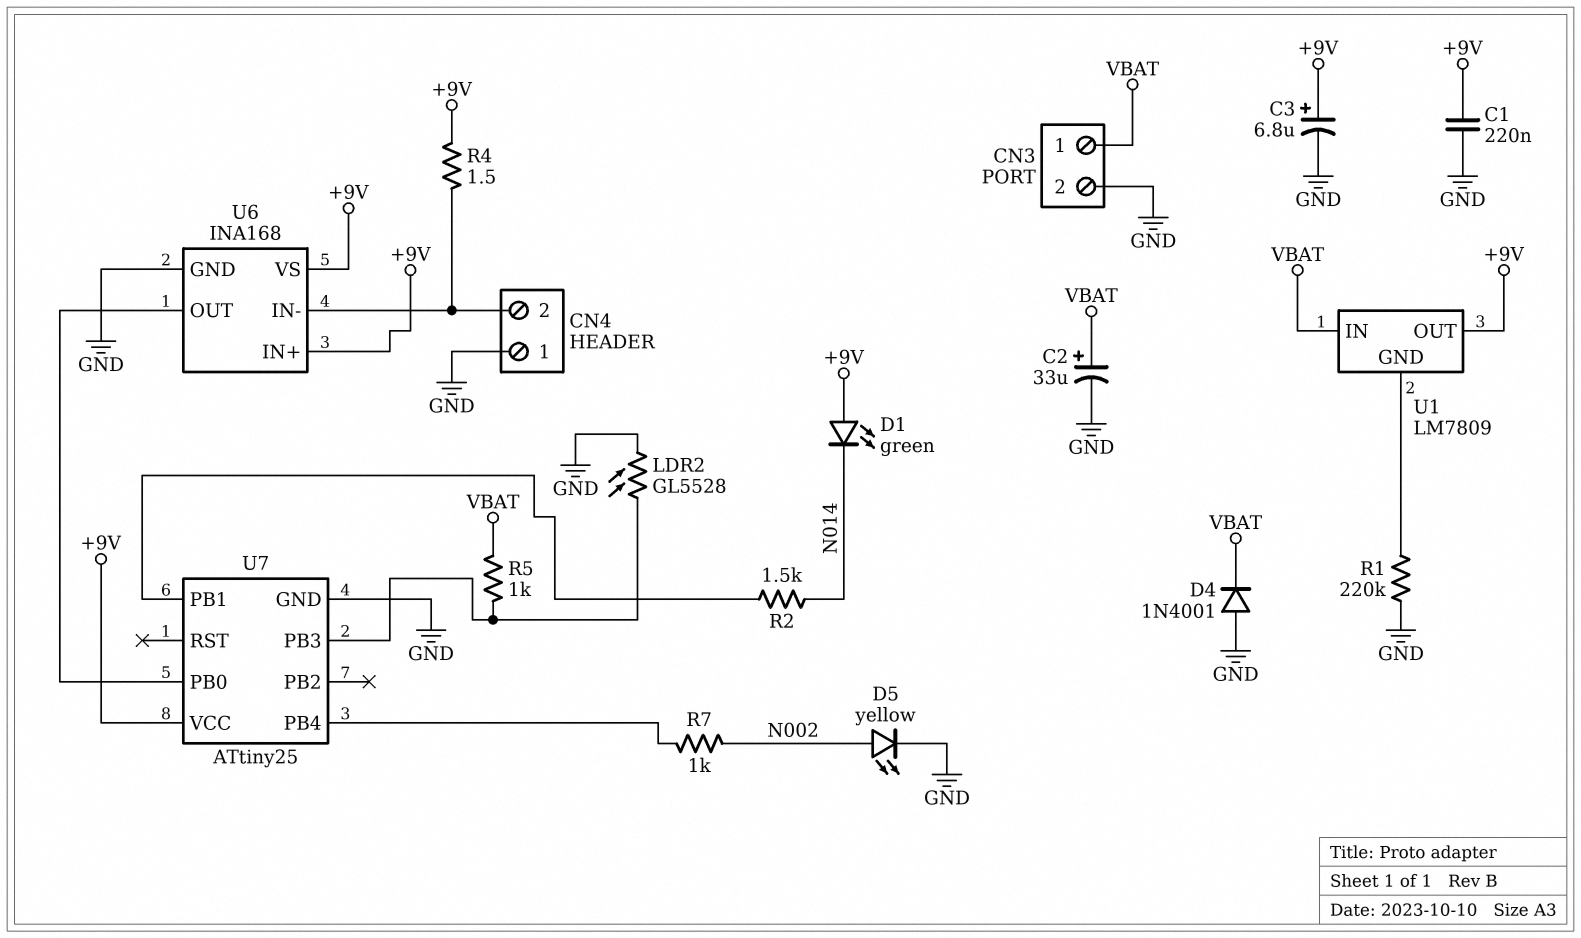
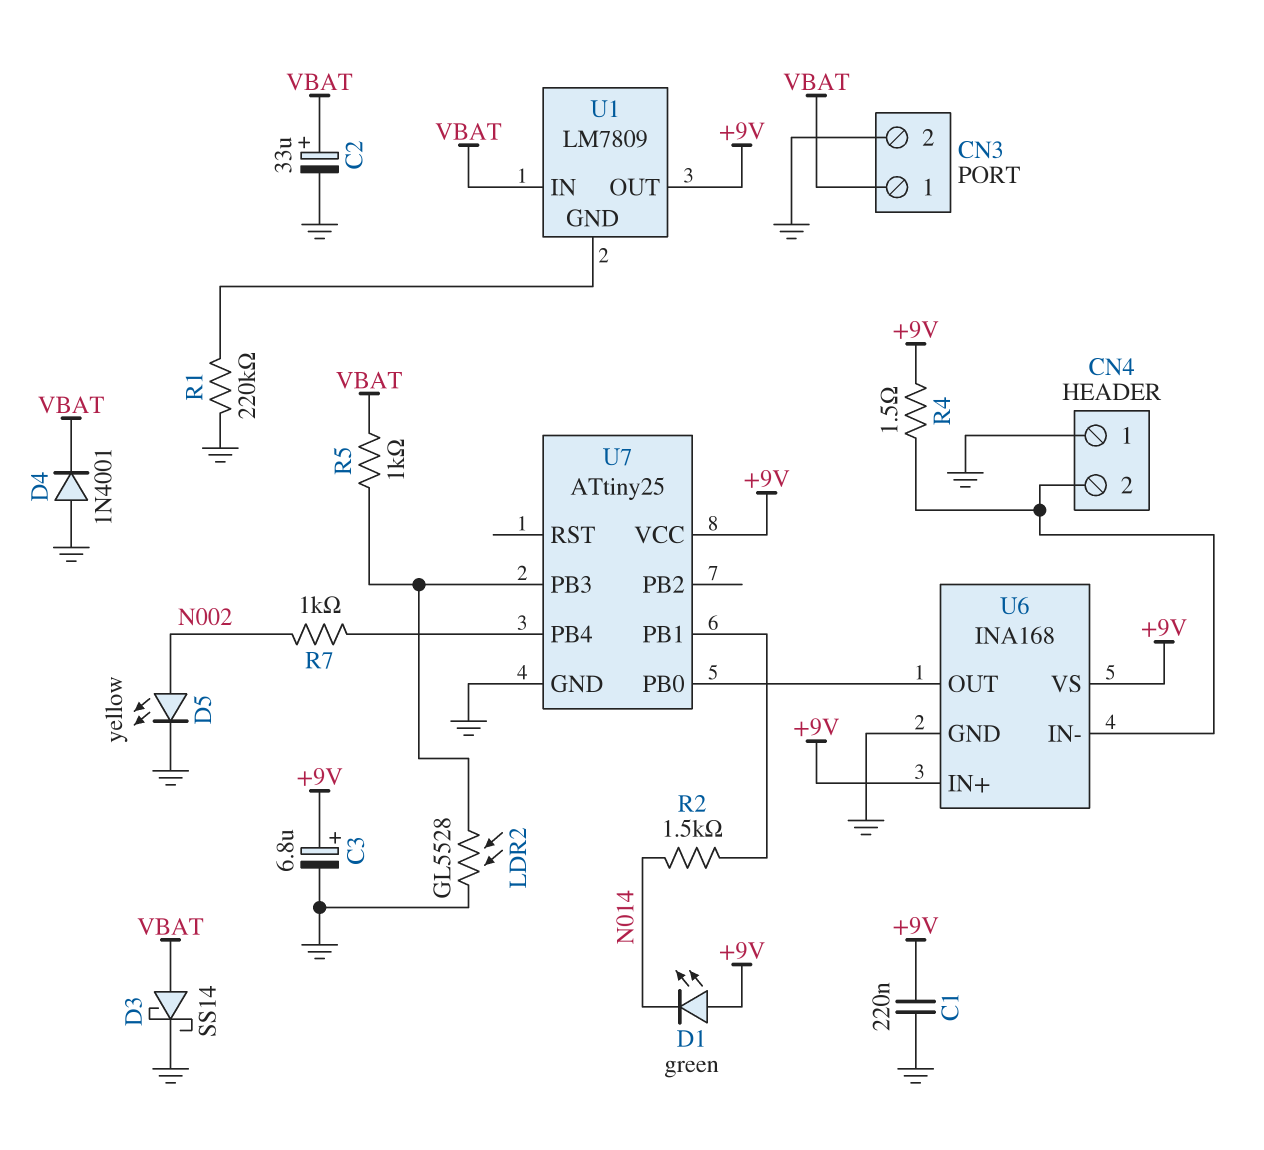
D3: none -> schottky SS14 (A VBAT, K GND)

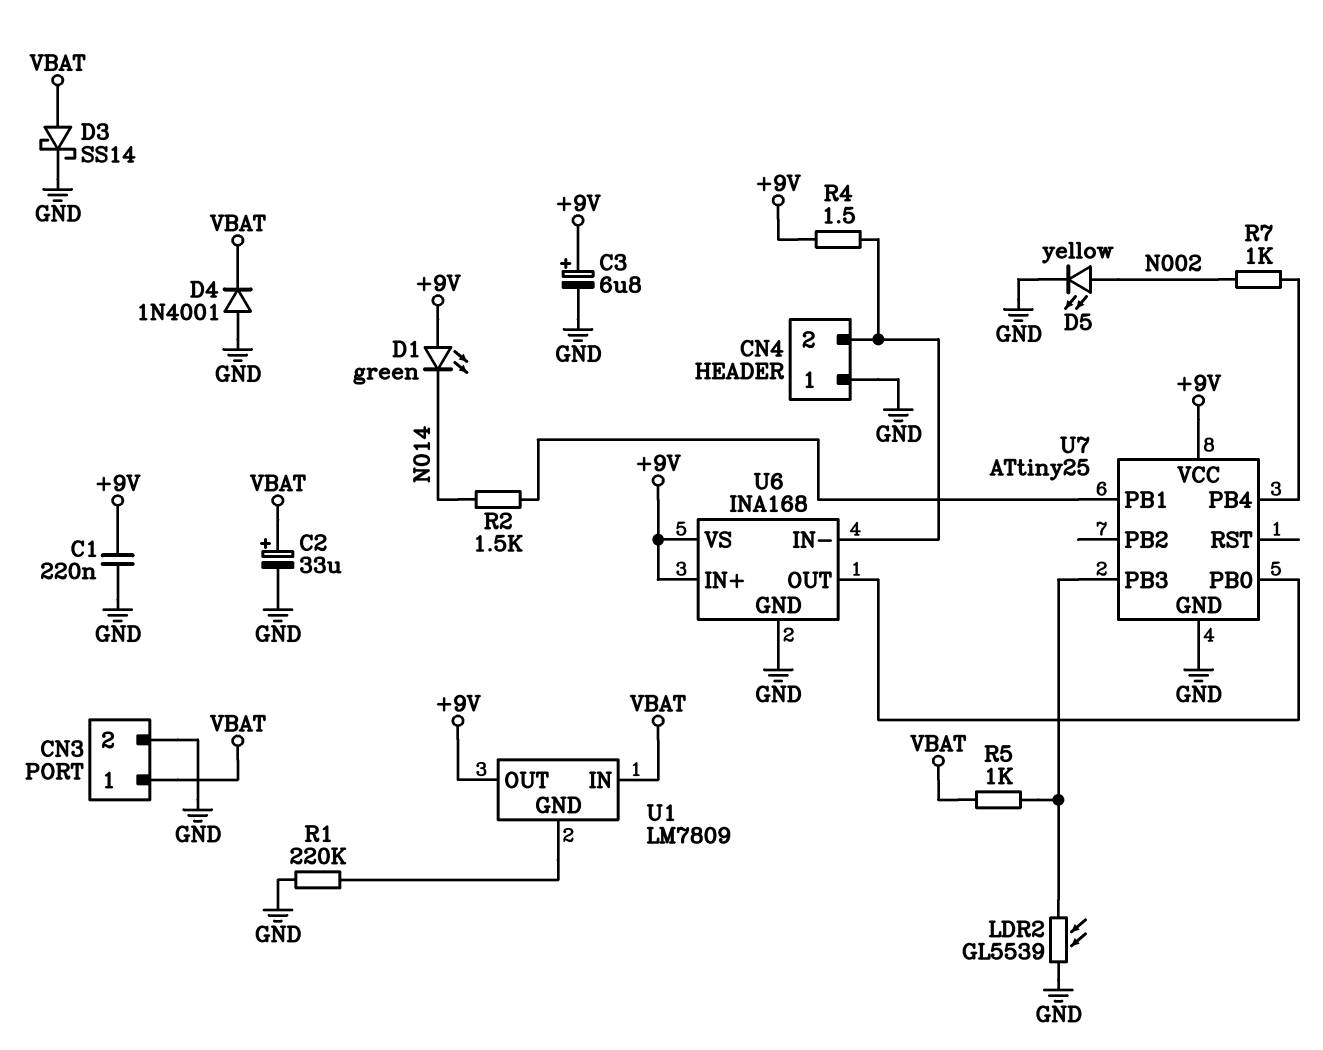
LDR2: GL5528 (GND, U7/PB3) -> GL5539 (GND, U7/PB3)

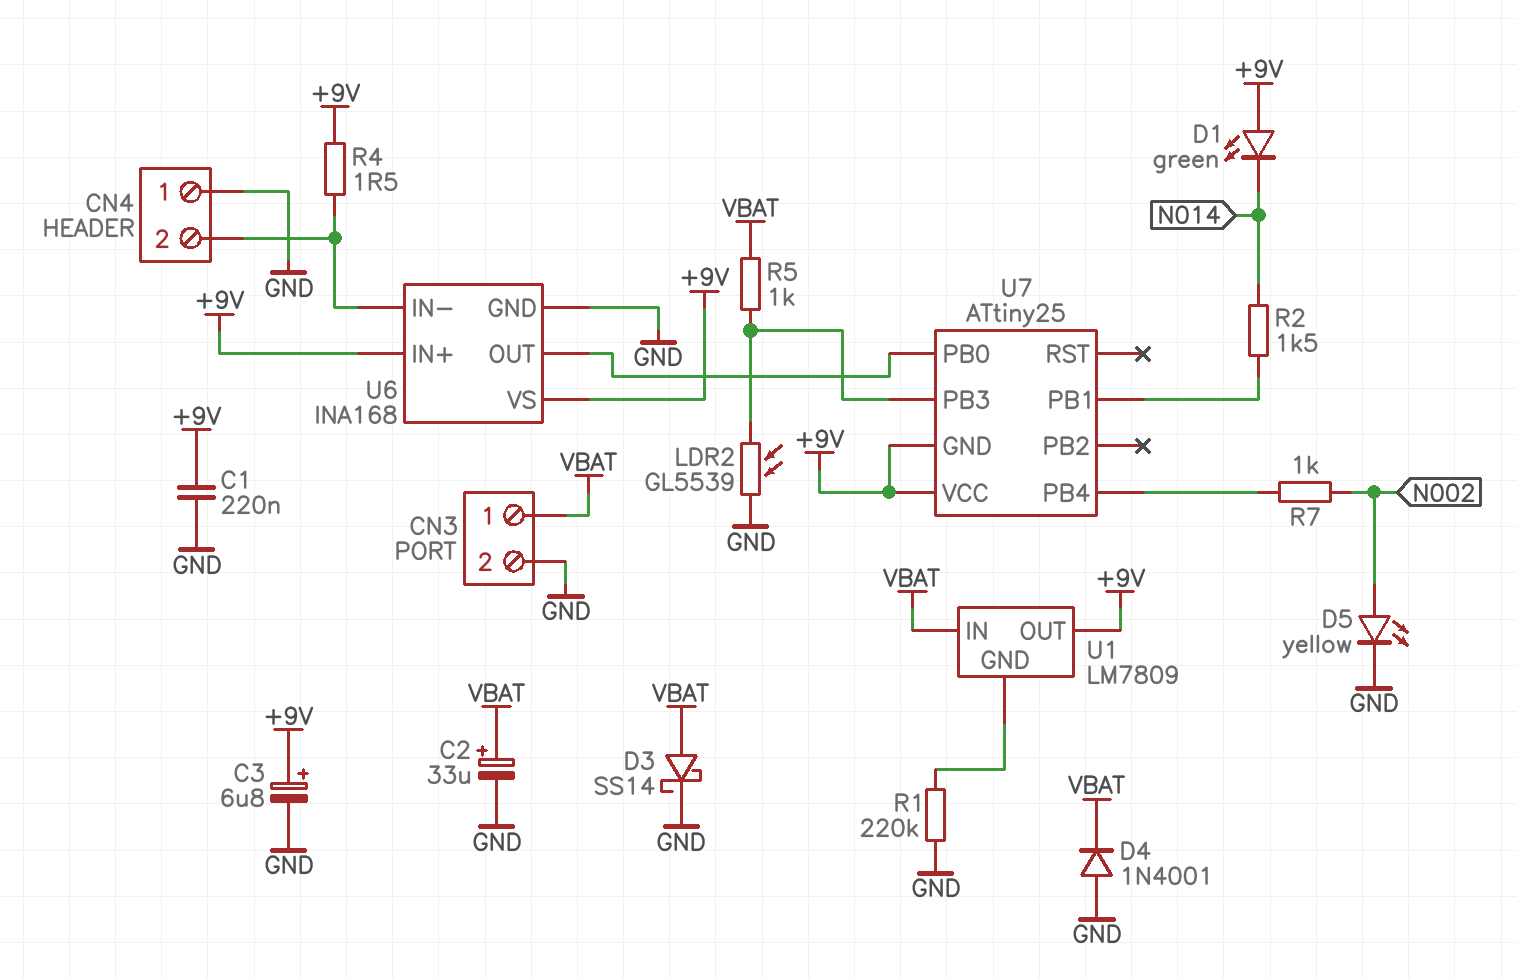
U7 pin GND: GND -> +9V

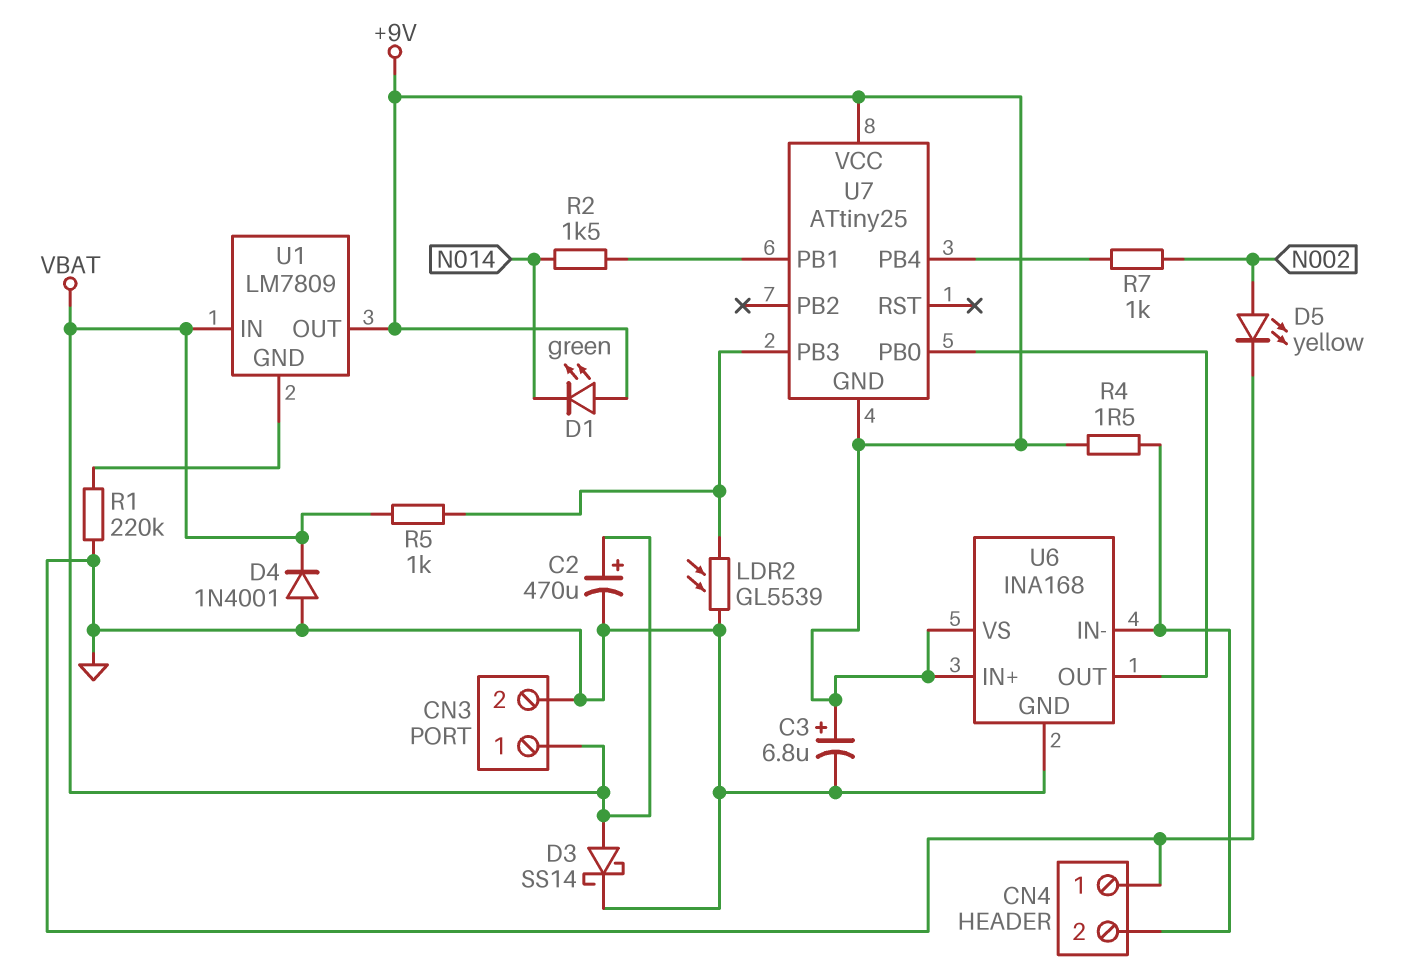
C1: 220nF (+9V, GND) -> none
C2: 33uF (plus VBAT, minus GND) -> 470uF (plus VBAT, minus GND)

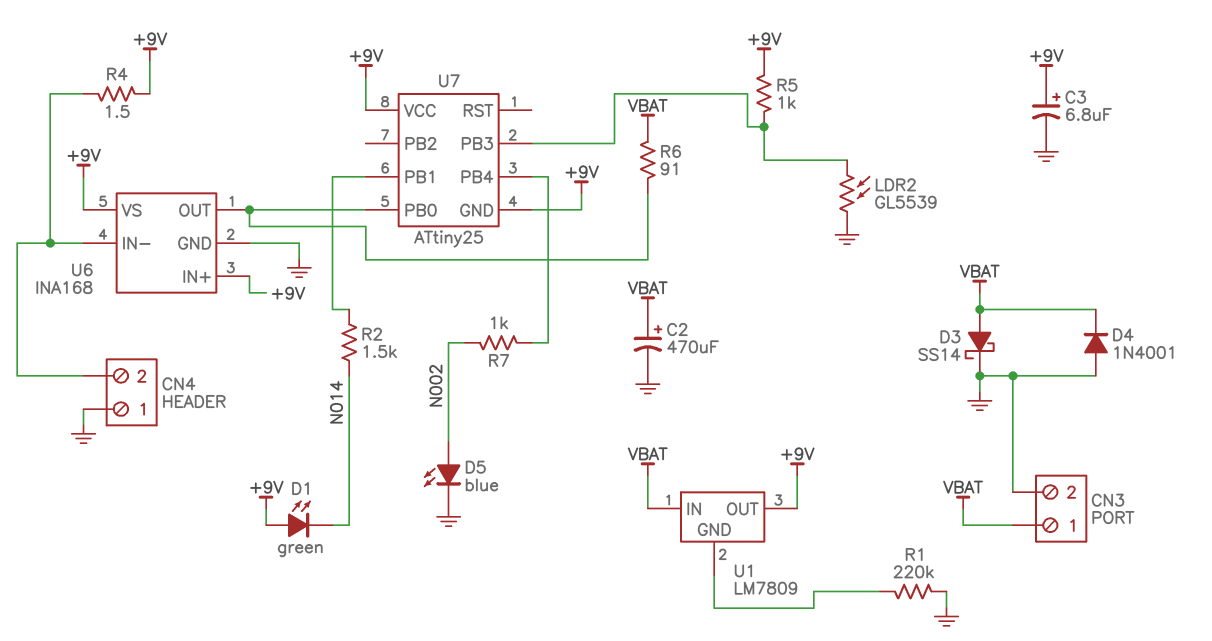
D5: LED yellow (A N002, K GND) -> LED blue (A N002, K GND)
R5: 1k (U7/PB3, VBAT) -> 1k (+9V, U7/PB3)
R6: none -> 91 (U6/OUT, VBAT)

